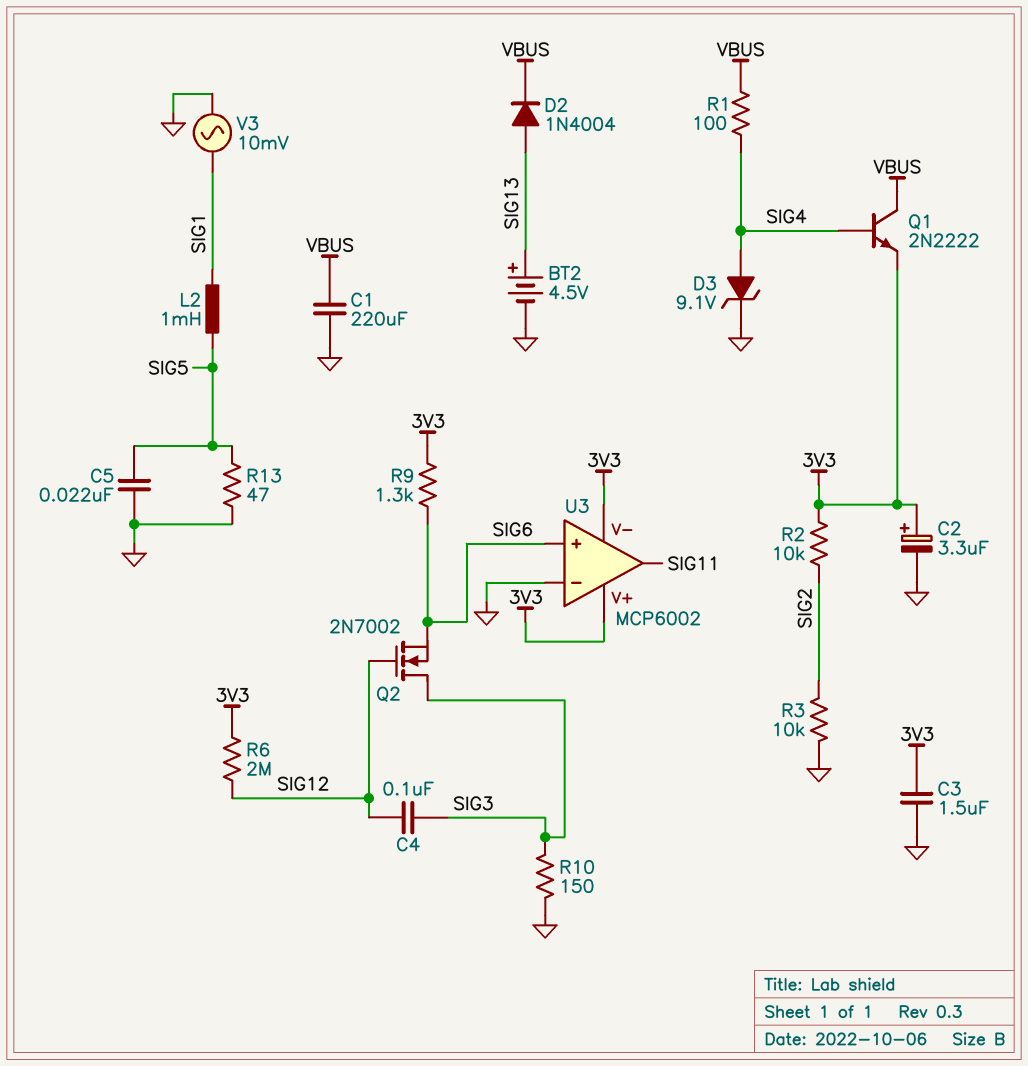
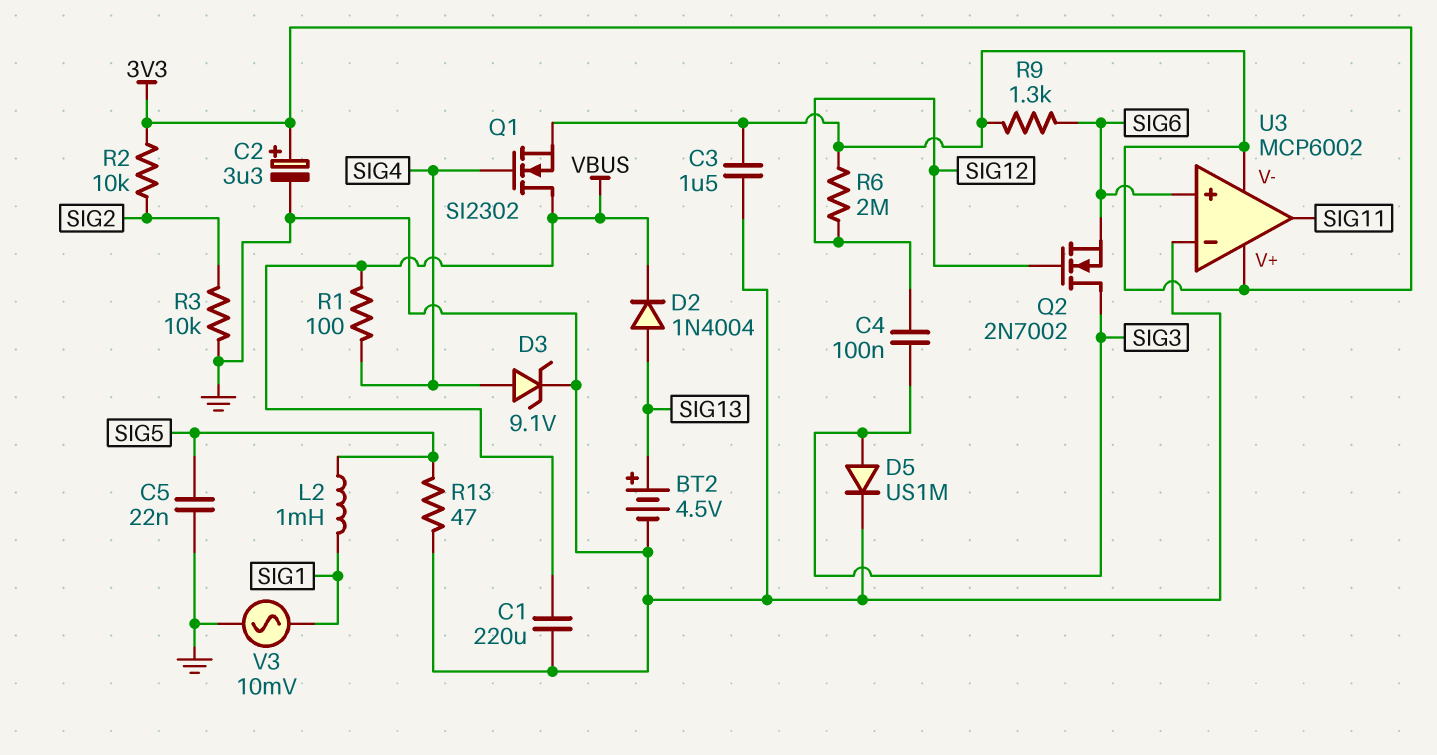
D5: none -> diode US1M (A SIG3, K GND)
Q1: NPN 2N2222 (B SIG4, C VBUS, E 3V3) -> NMOS SI2302 (G SIG4, D VBUS, S 3V3)
R10: 150 (GND, SIG3) -> none

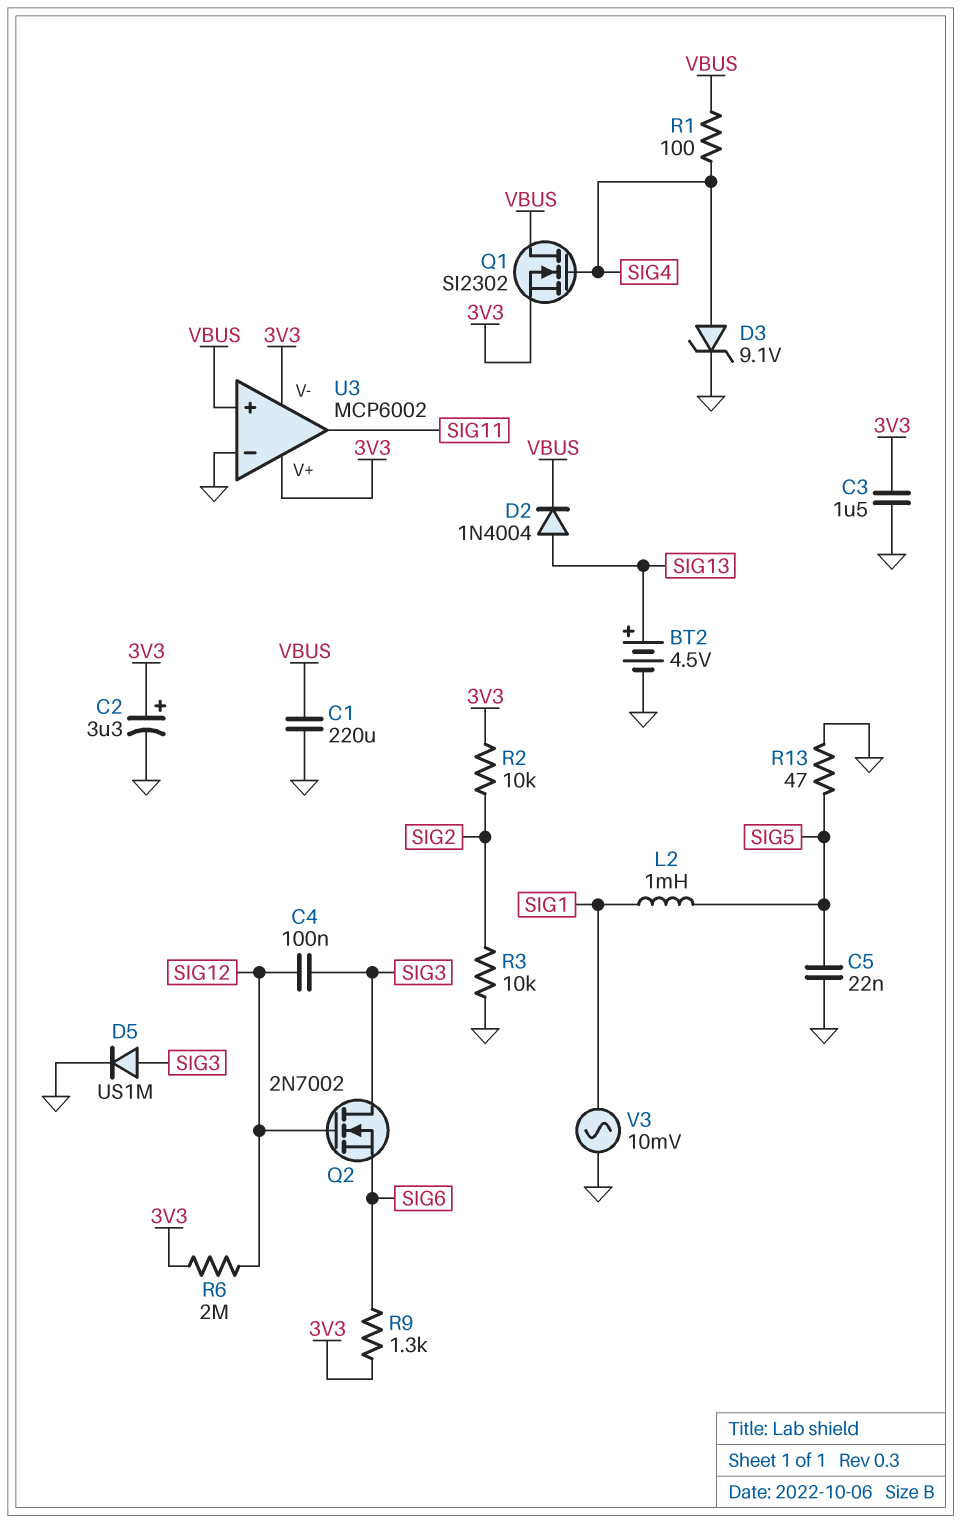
U3 pin in+: SIG6 -> VBUS

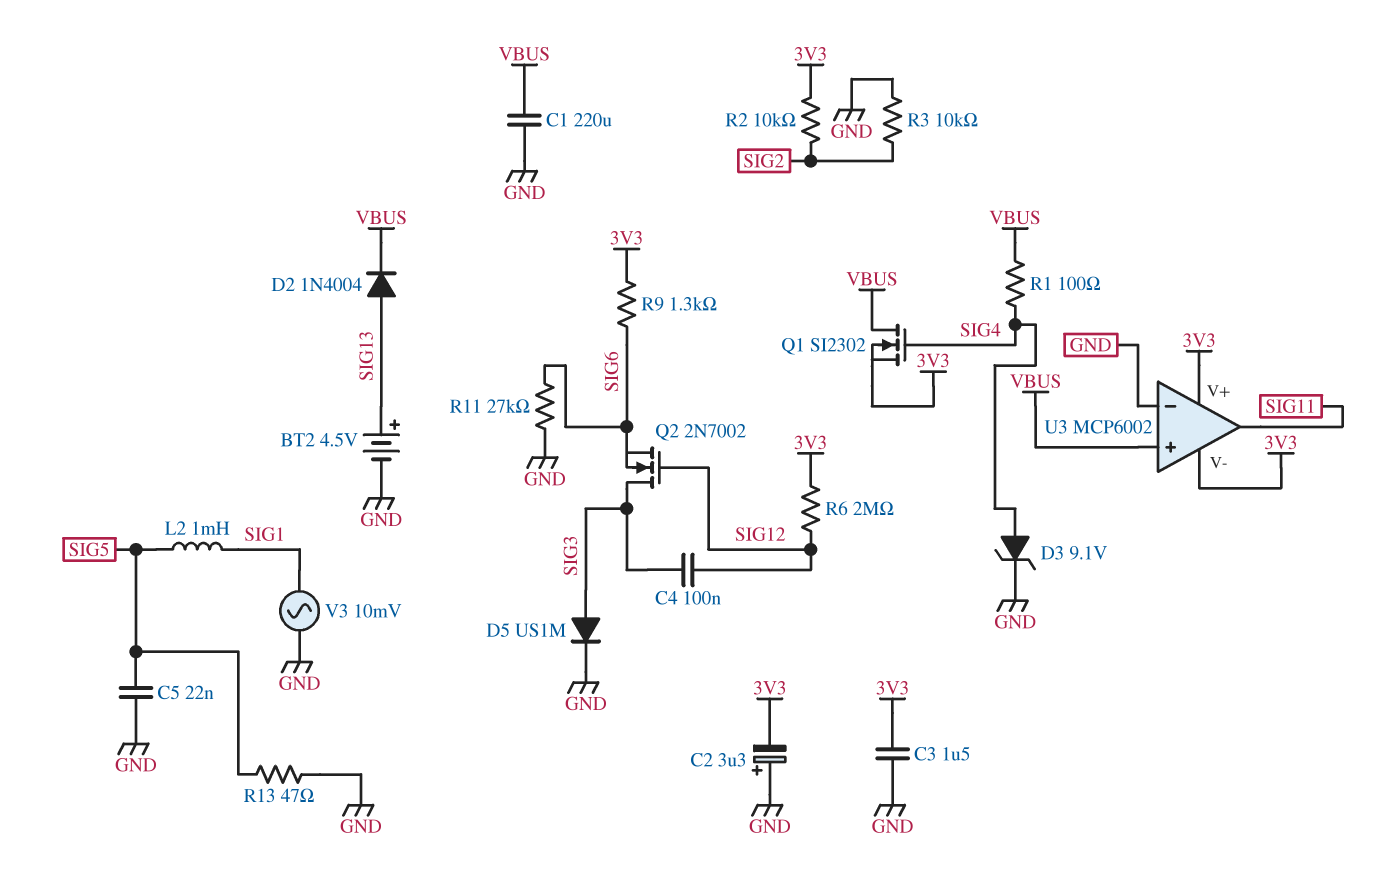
C2: 3.3uF (plus 3V3, minus GND) -> 3.3uF (plus GND, minus 3V3)
R11: none -> 27k (GND, SIG6)

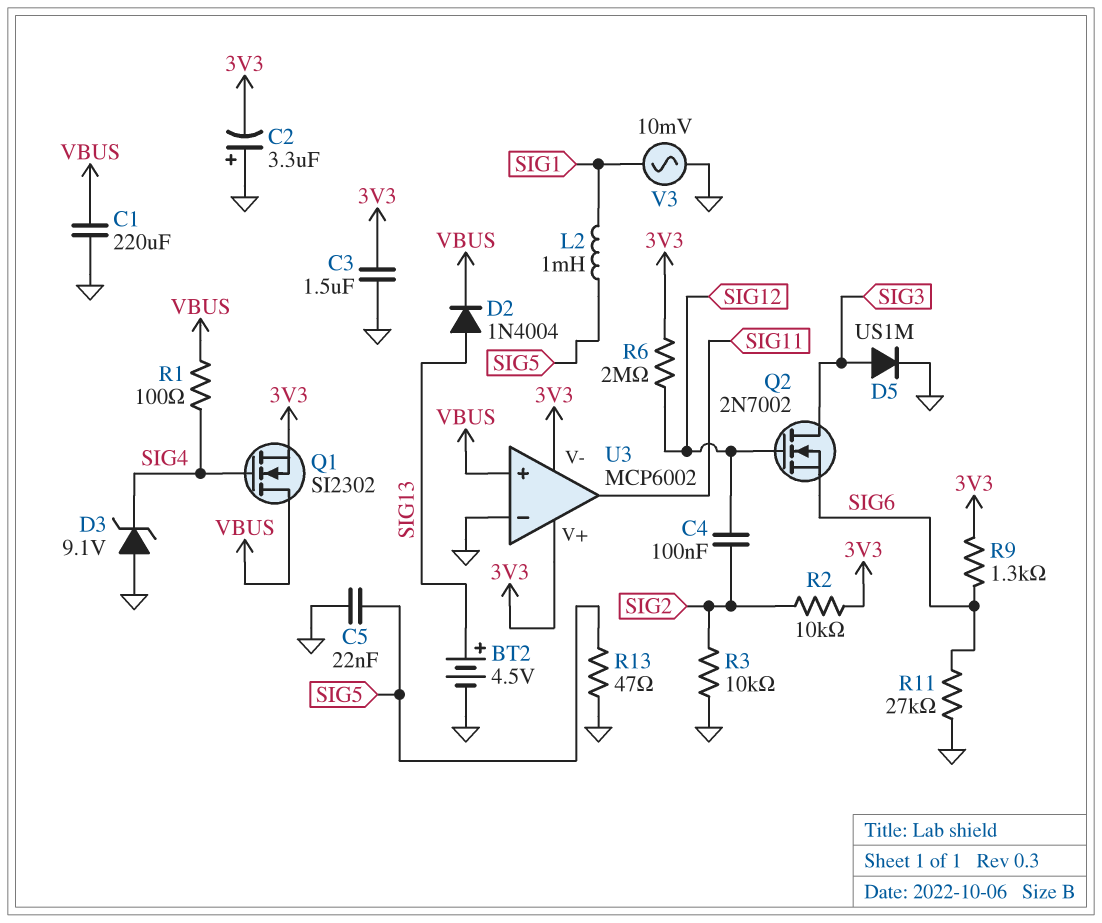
C4: 100nF (SIG3, SIG12) -> 100nF (SIG2, SIG12)
D3: zener 9.1V (A SIG4, K GND) -> zener 9.1V (A GND, K SIG4)

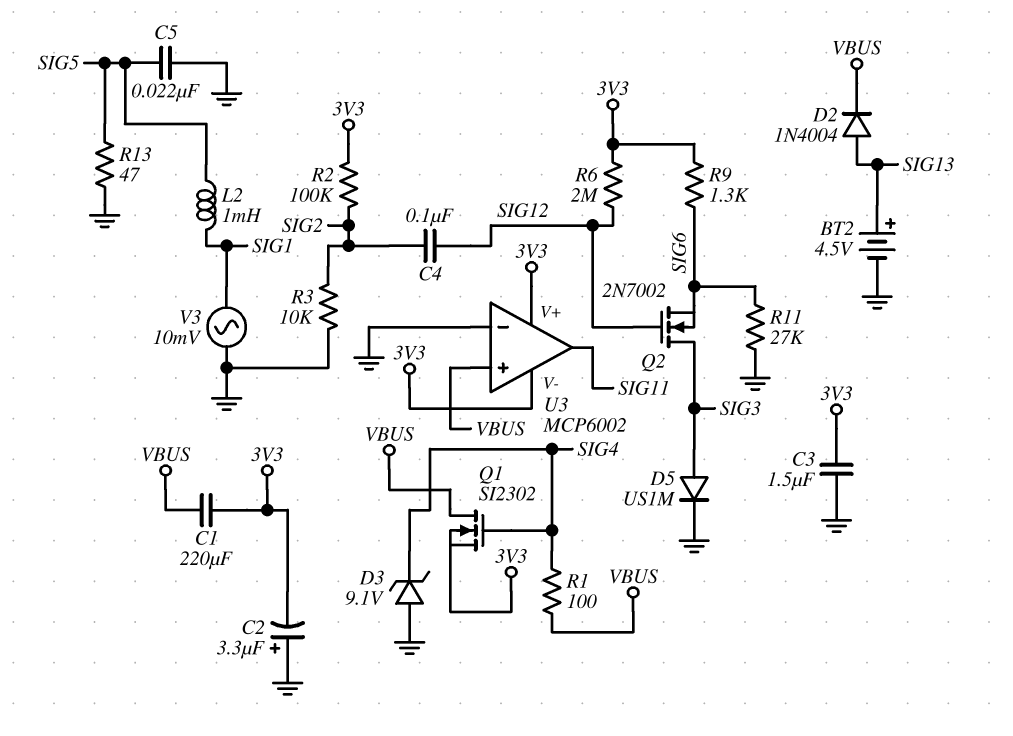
C1: 220uF (GND, VBUS) -> 220uF (3V3, VBUS)
R2: 10k (3V3, SIG2) -> 100k (3V3, SIG2)

